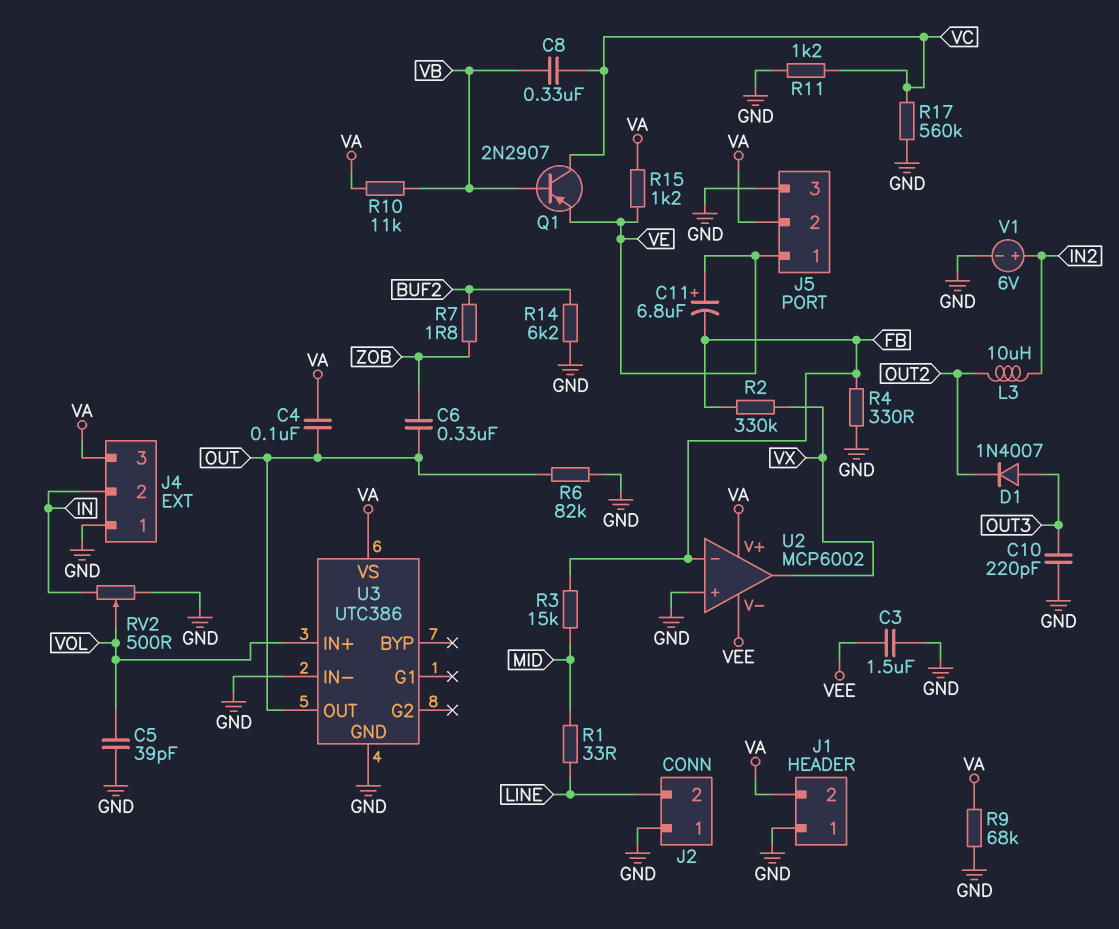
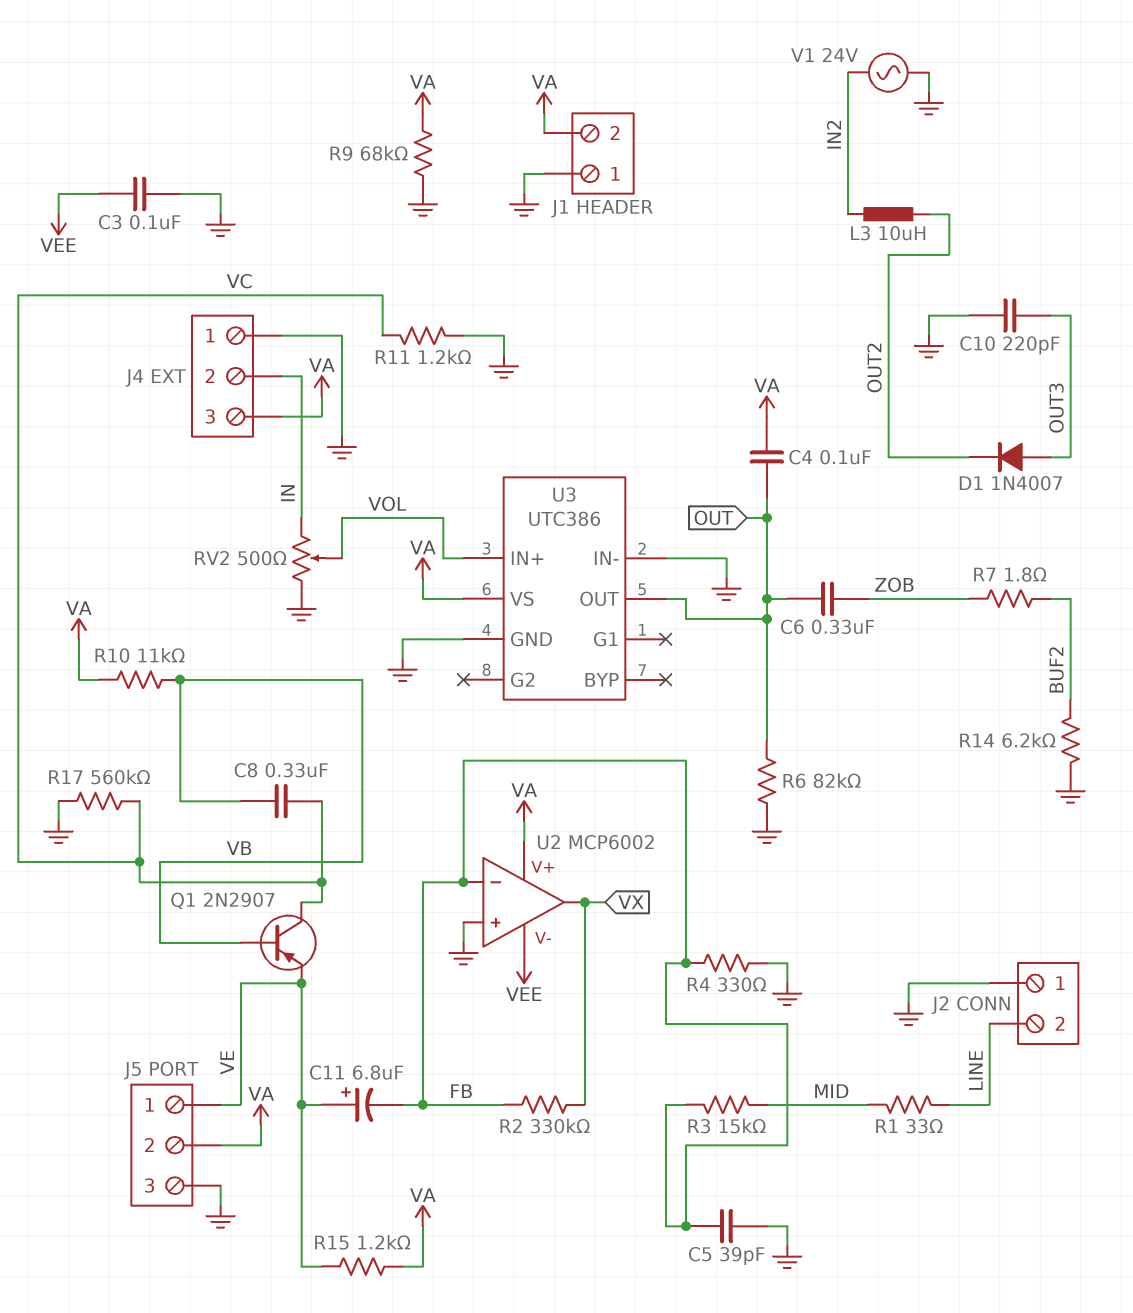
C3: 1.5uF (GND, VEE) -> 100nF (GND, VEE)
C5: 39pF (GND, VOL) -> 39pF (FB, GND)
V1: 6V (plus IN2, minus GND) -> AC 24V (GND, IN2)

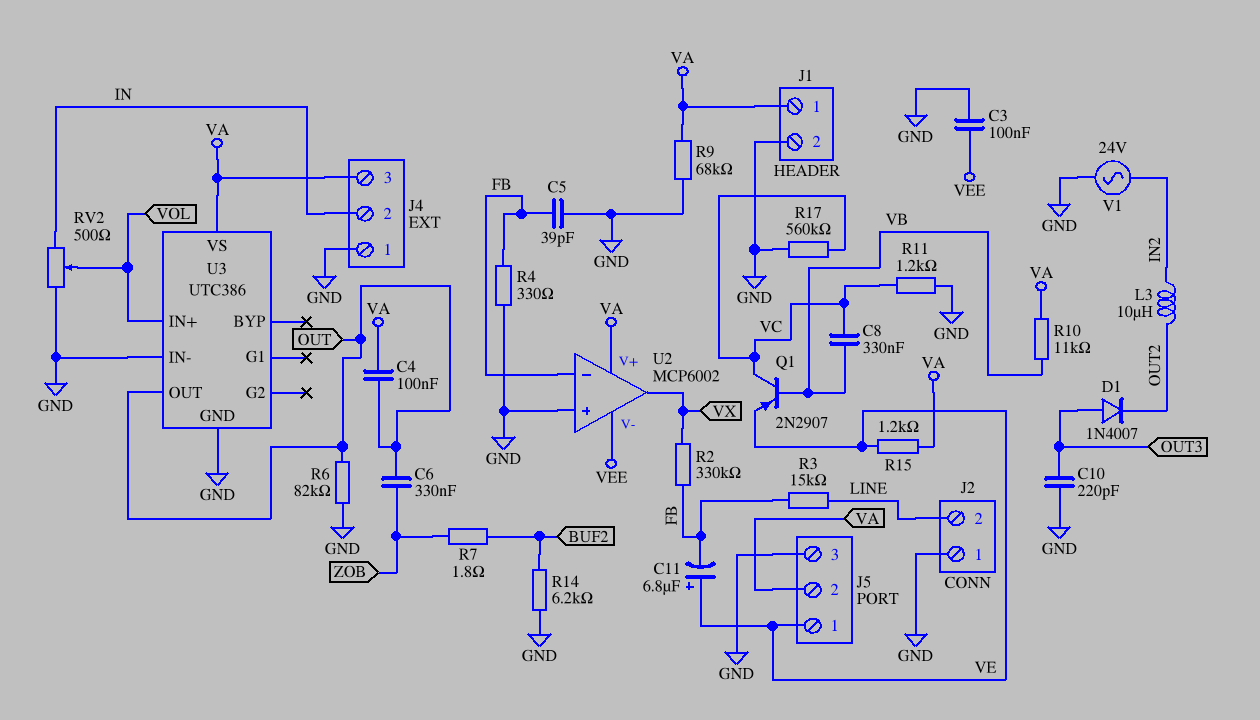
J1 pin 1: GND -> VA
J1 pin 2: VA -> GND
R1: 33 (LINE, MID) -> none
R3: 15k (FB, MID) -> 15k (FB, LINE)

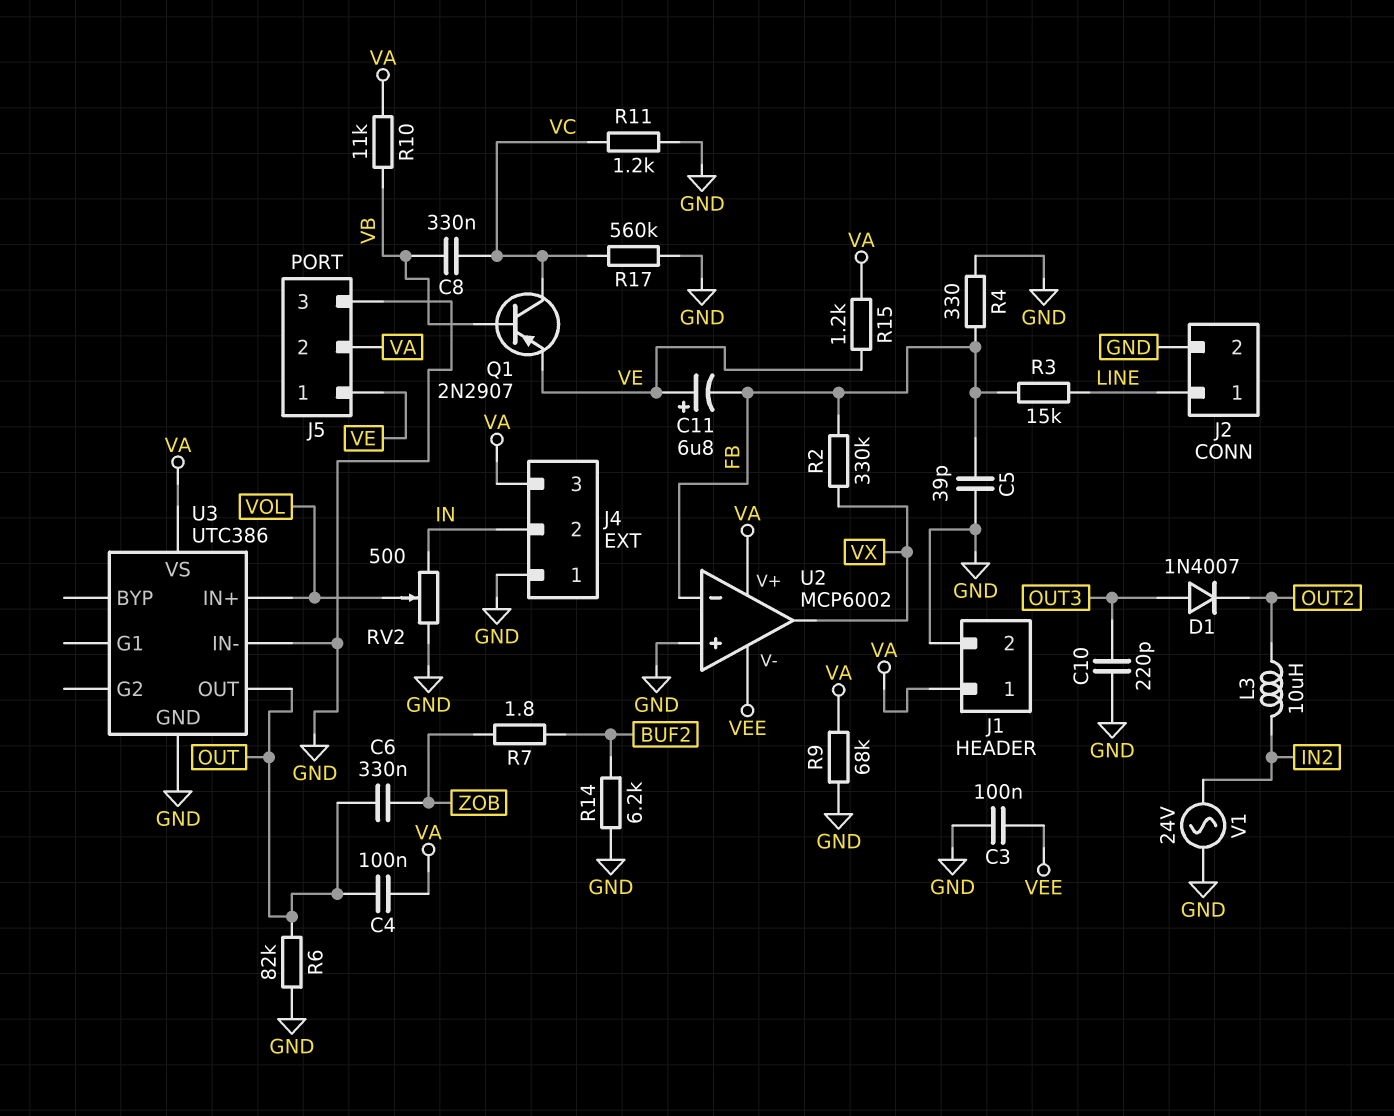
J2 pin 1: GND -> LINE
J2 pin 2: LINE -> GND

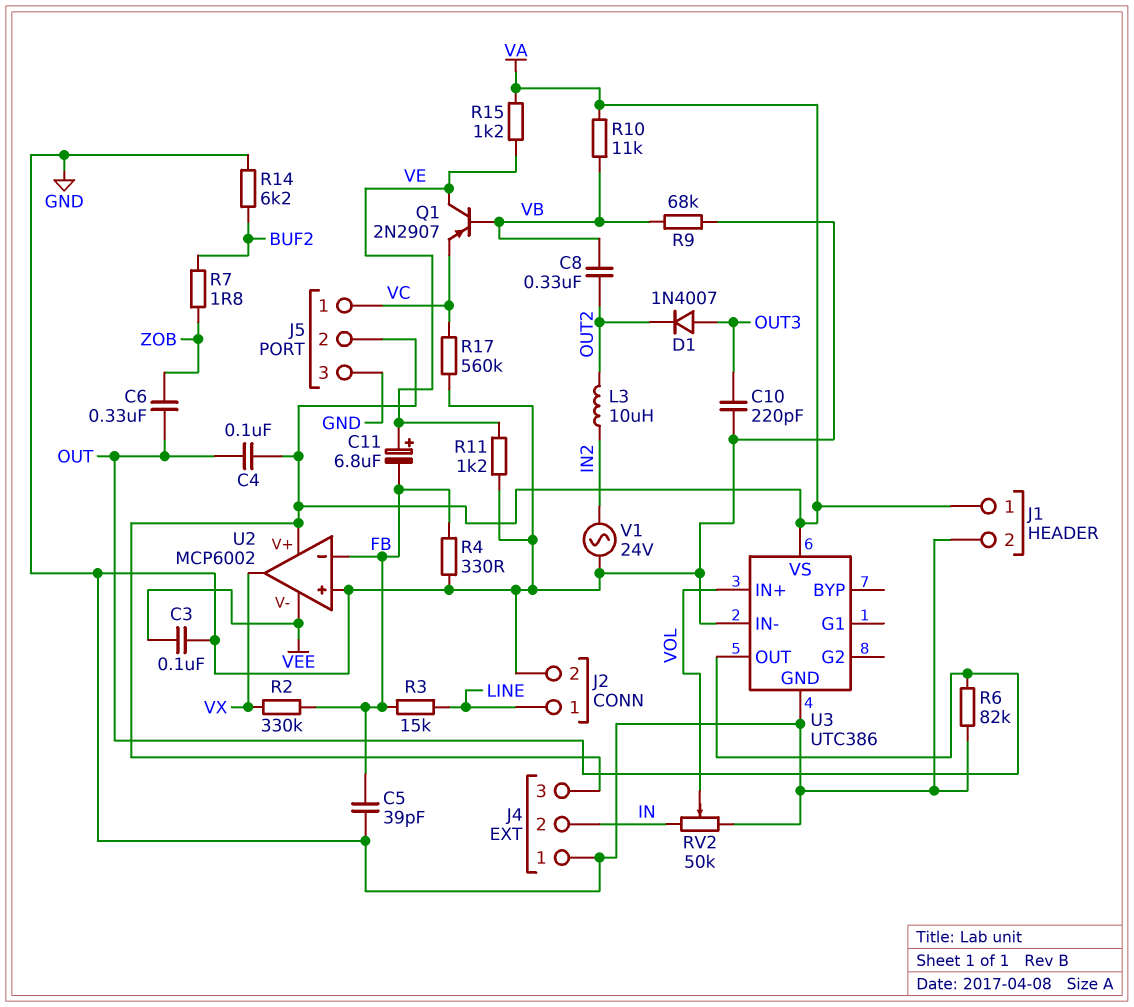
C8: 330nF (VB, VC) -> 330nF (OUT2, VB)
J5 pin 1: VE -> VC
Q1: PNP 2N2907 (B VB, C VC, E VE) -> PNP 2N2907 (B VB, C VE, E VC)
R9: 68k (GND, VA) -> 68k (GND, VB)
R11: 1.2k (GND, VC) -> 1.2k (GND, VE)
RV2: 500 (GND, IN, wiper VOL) -> 50k (GND, IN, wiper VOL)

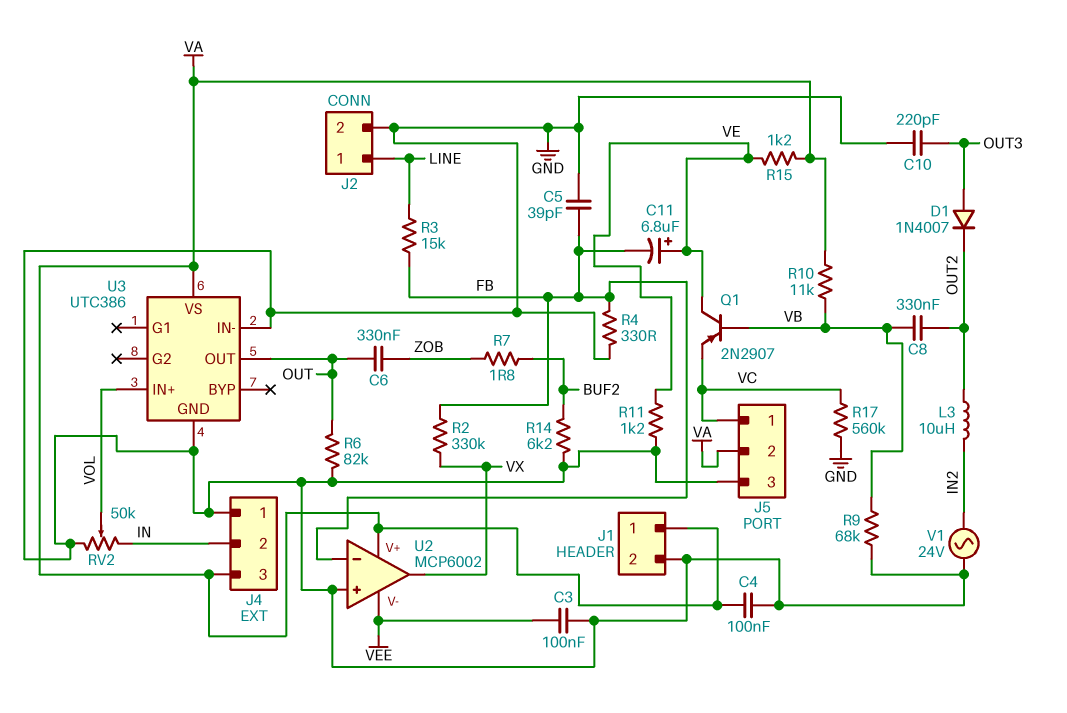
C4: 100nF (OUT, VA) -> 100nF (GND, VA)

